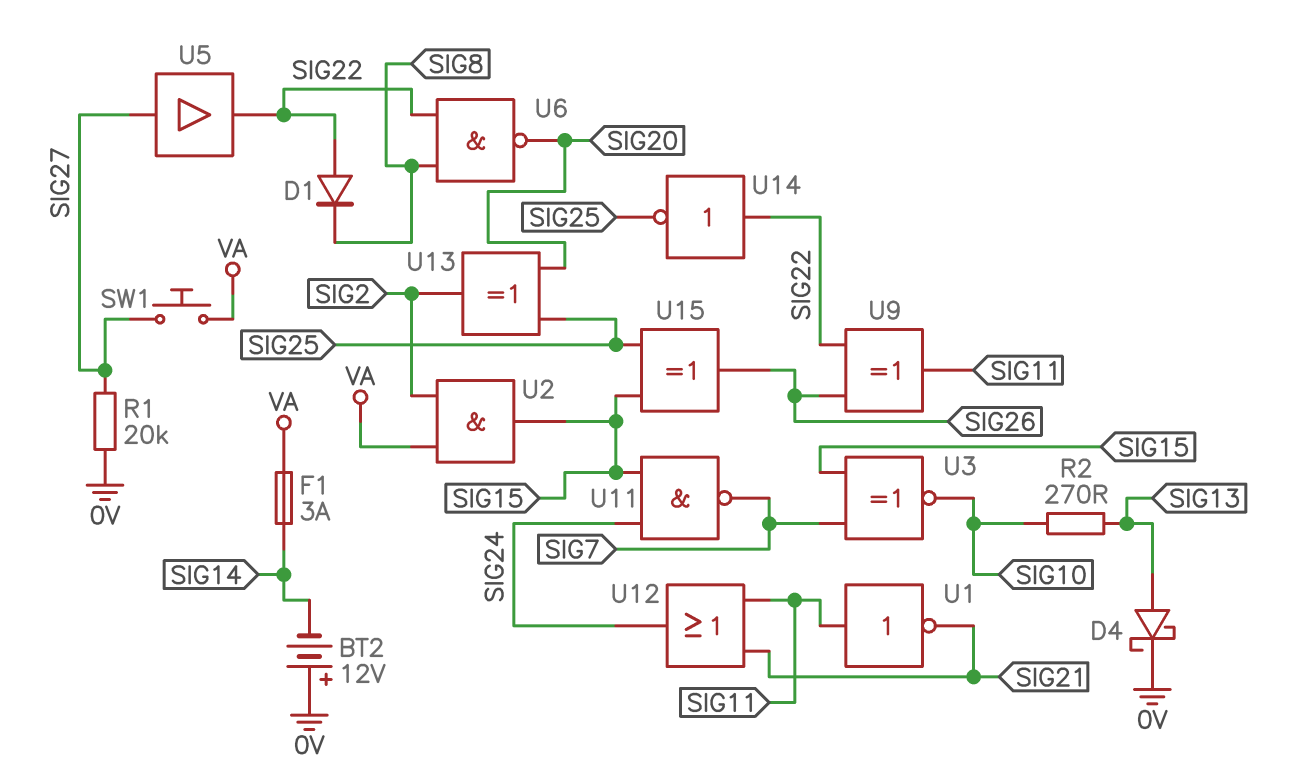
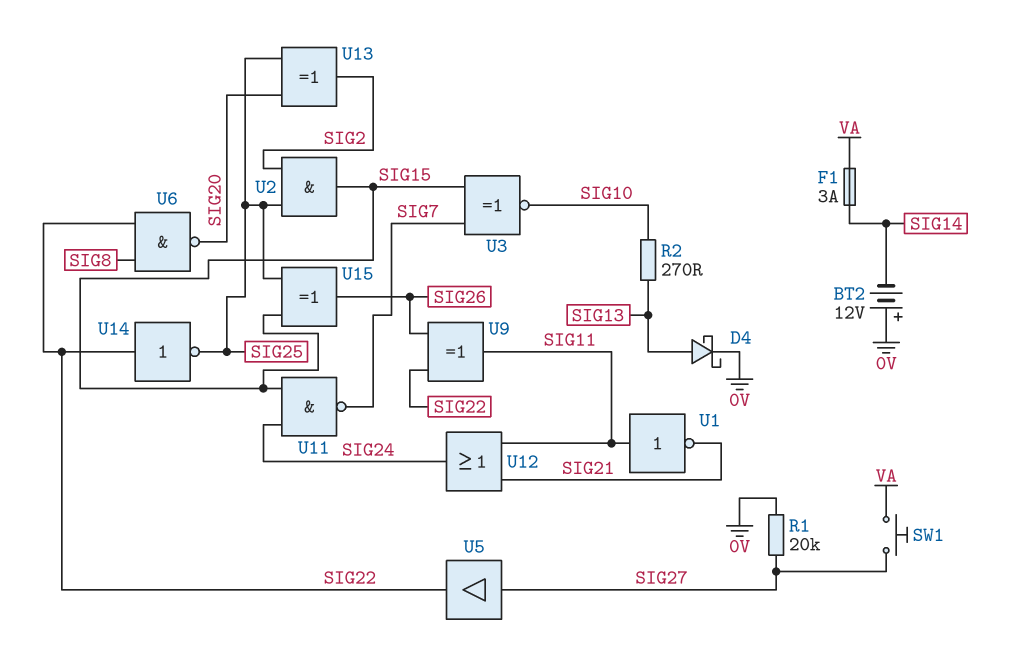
D1: diode (A SIG22, K SIG8) -> none
U2: AND (in SIG2, in VA, out SIG15) -> AND (in SIG2, in SIG25, out SIG15)

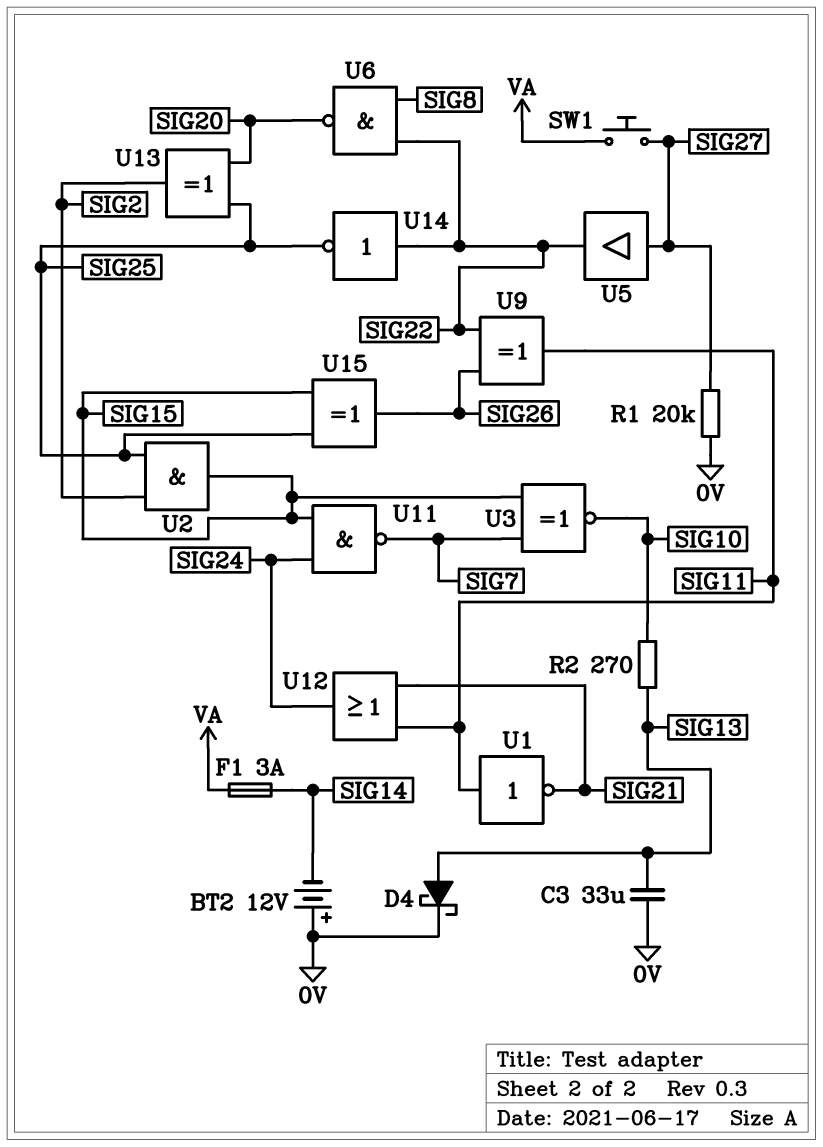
C3: none -> 33uF (0V, SIG13)

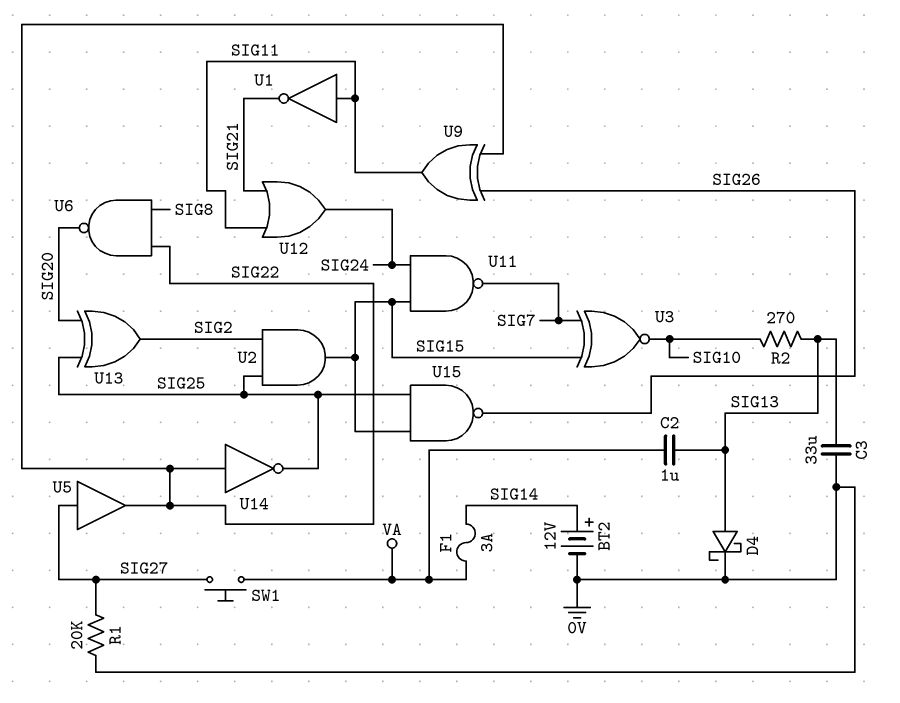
BT2: 12V (plus 0V, minus SIG14) -> 12V (plus SIG14, minus 0V)
C2: none -> 1uF (SIG13, VA)
U15: XOR (in SIG15, in SIG25, out SIG26) -> NAND (in SIG15, in SIG25, out SIG26)

